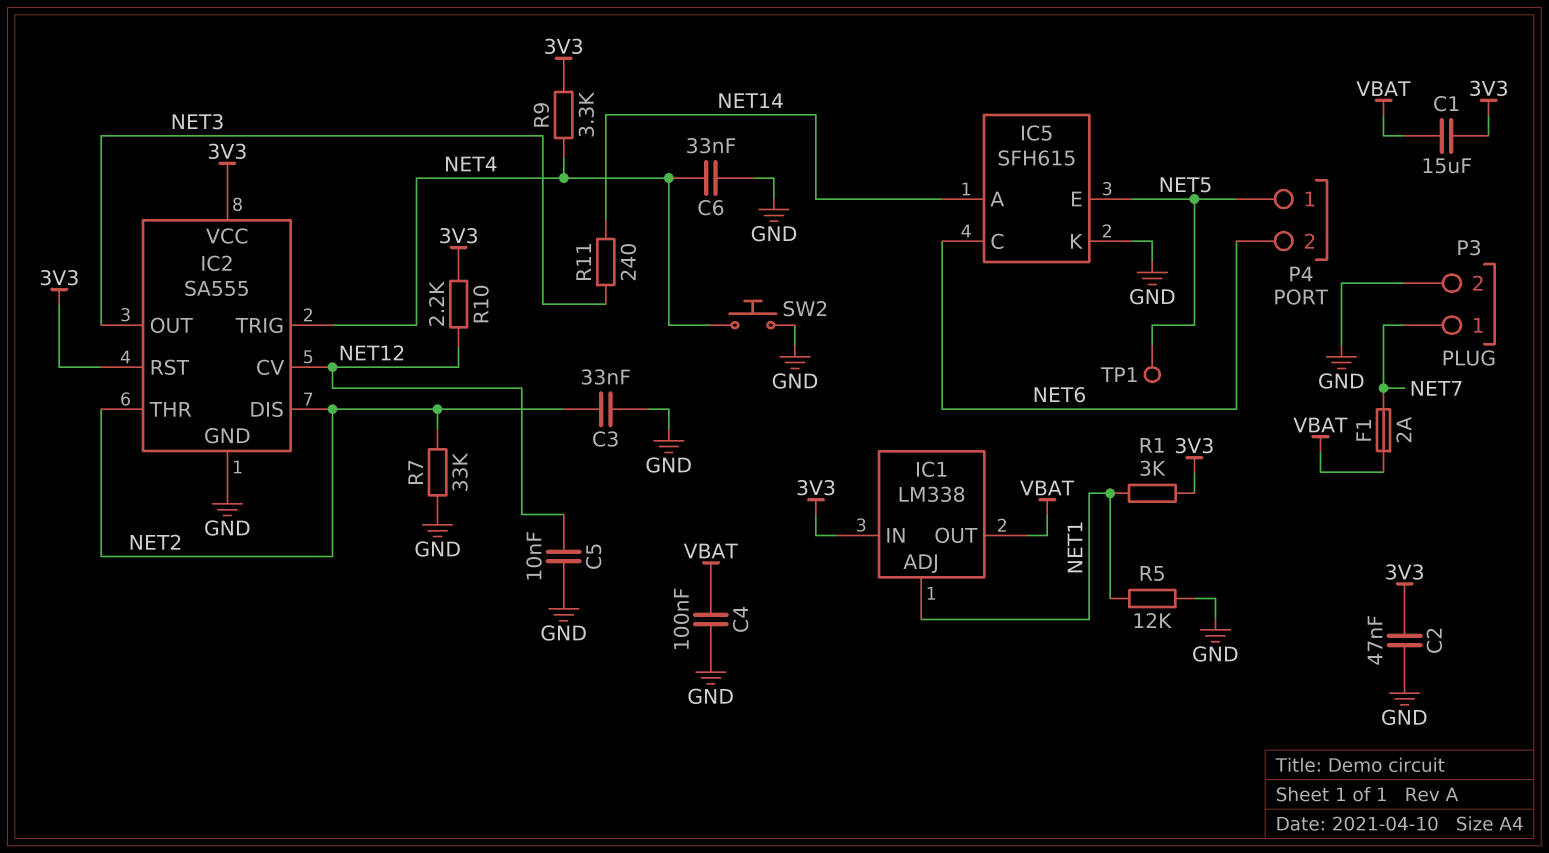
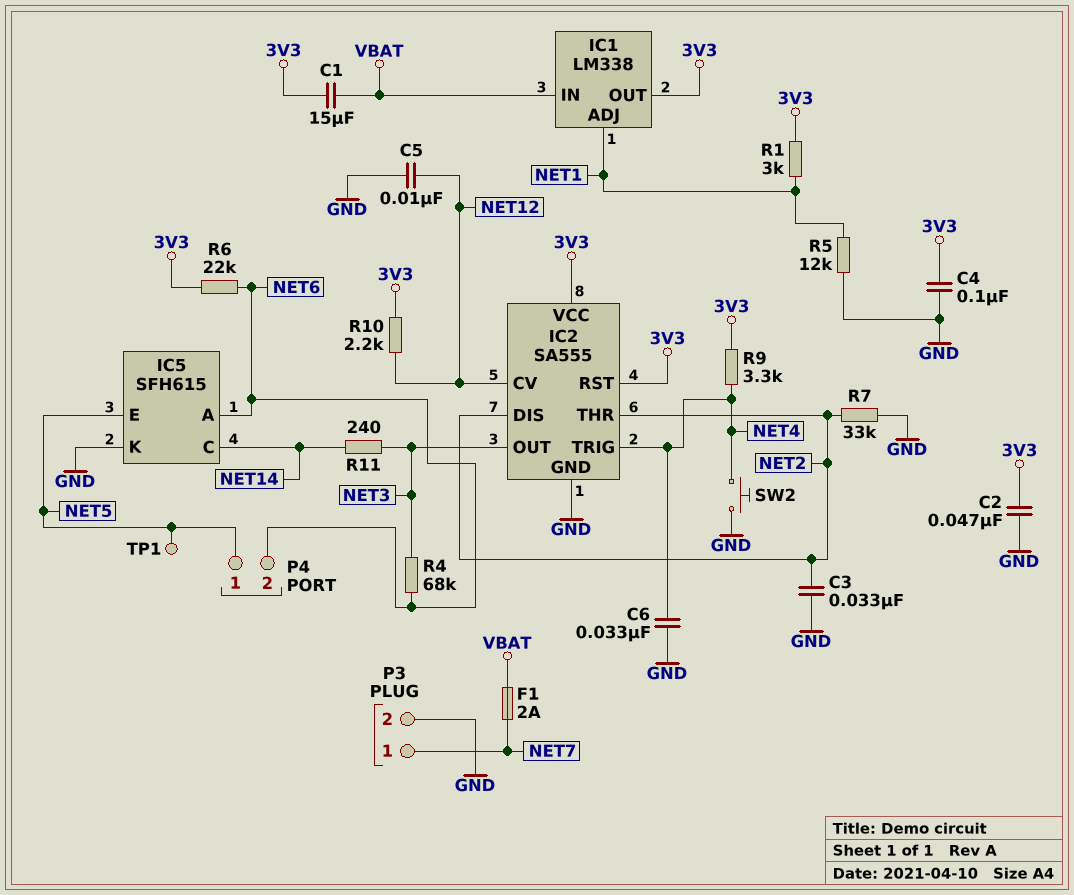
C4: 100nF (GND, VBAT) -> 100nF (3V3, GND)
IC1 pin IN: 3V3 -> VBAT
IC1 pin OUT: VBAT -> 3V3
IC5 pin A: NET14 -> NET6
IC5 pin C: NET6 -> NET14
R4: none -> 68k (NET3, NET6)
R6: none -> 22k (3V3, NET6)

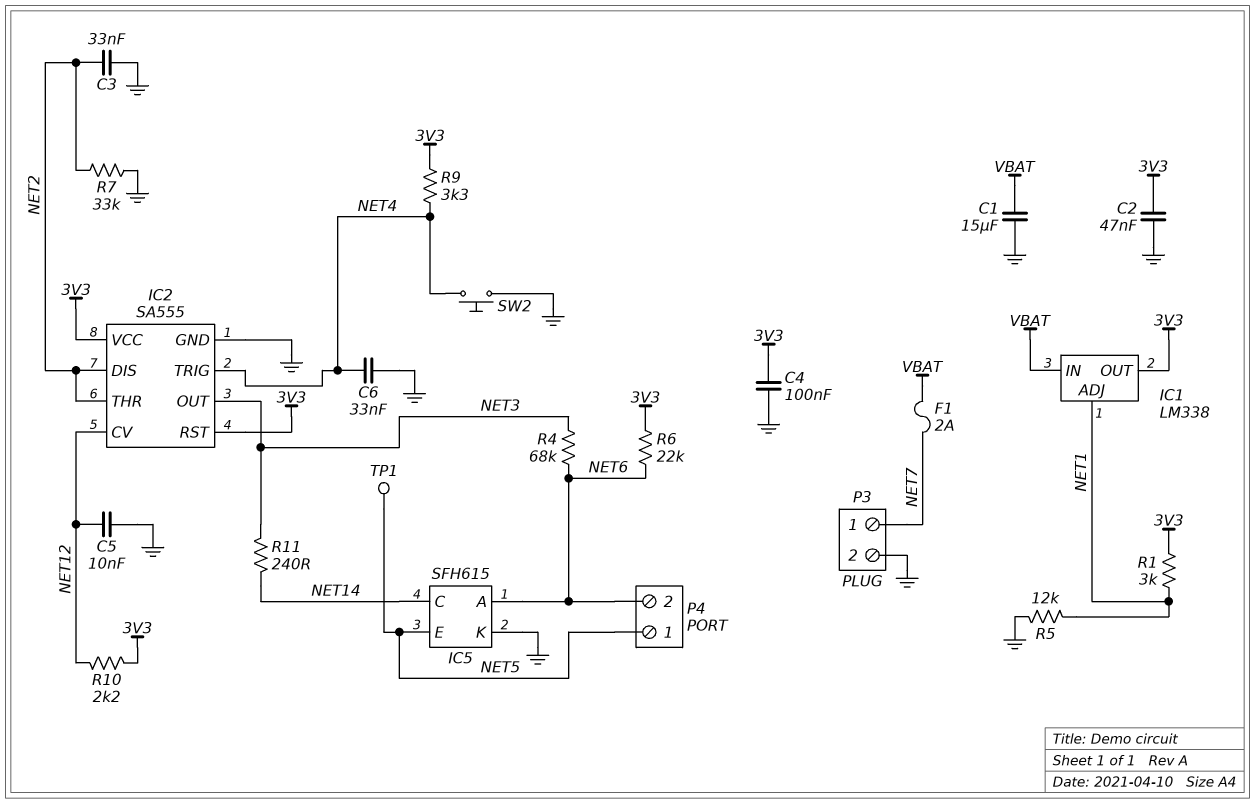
C1: 15uF (3V3, VBAT) -> 15uF (GND, VBAT)

